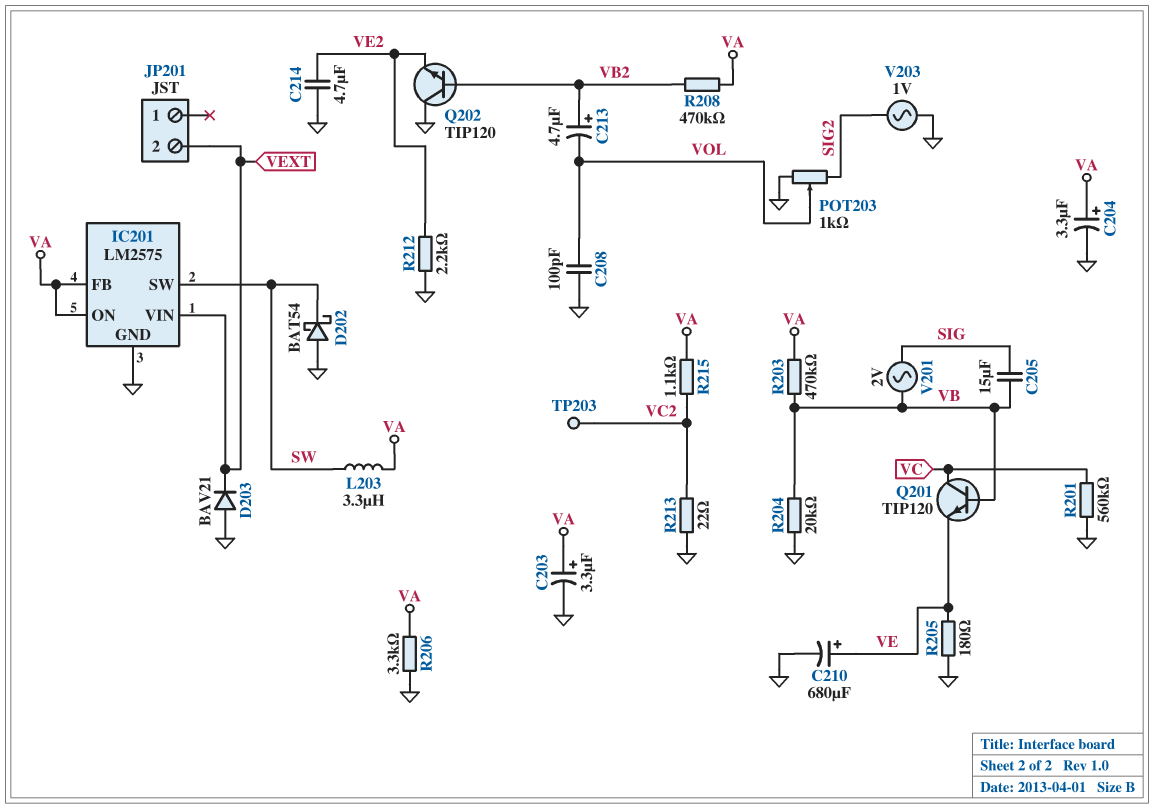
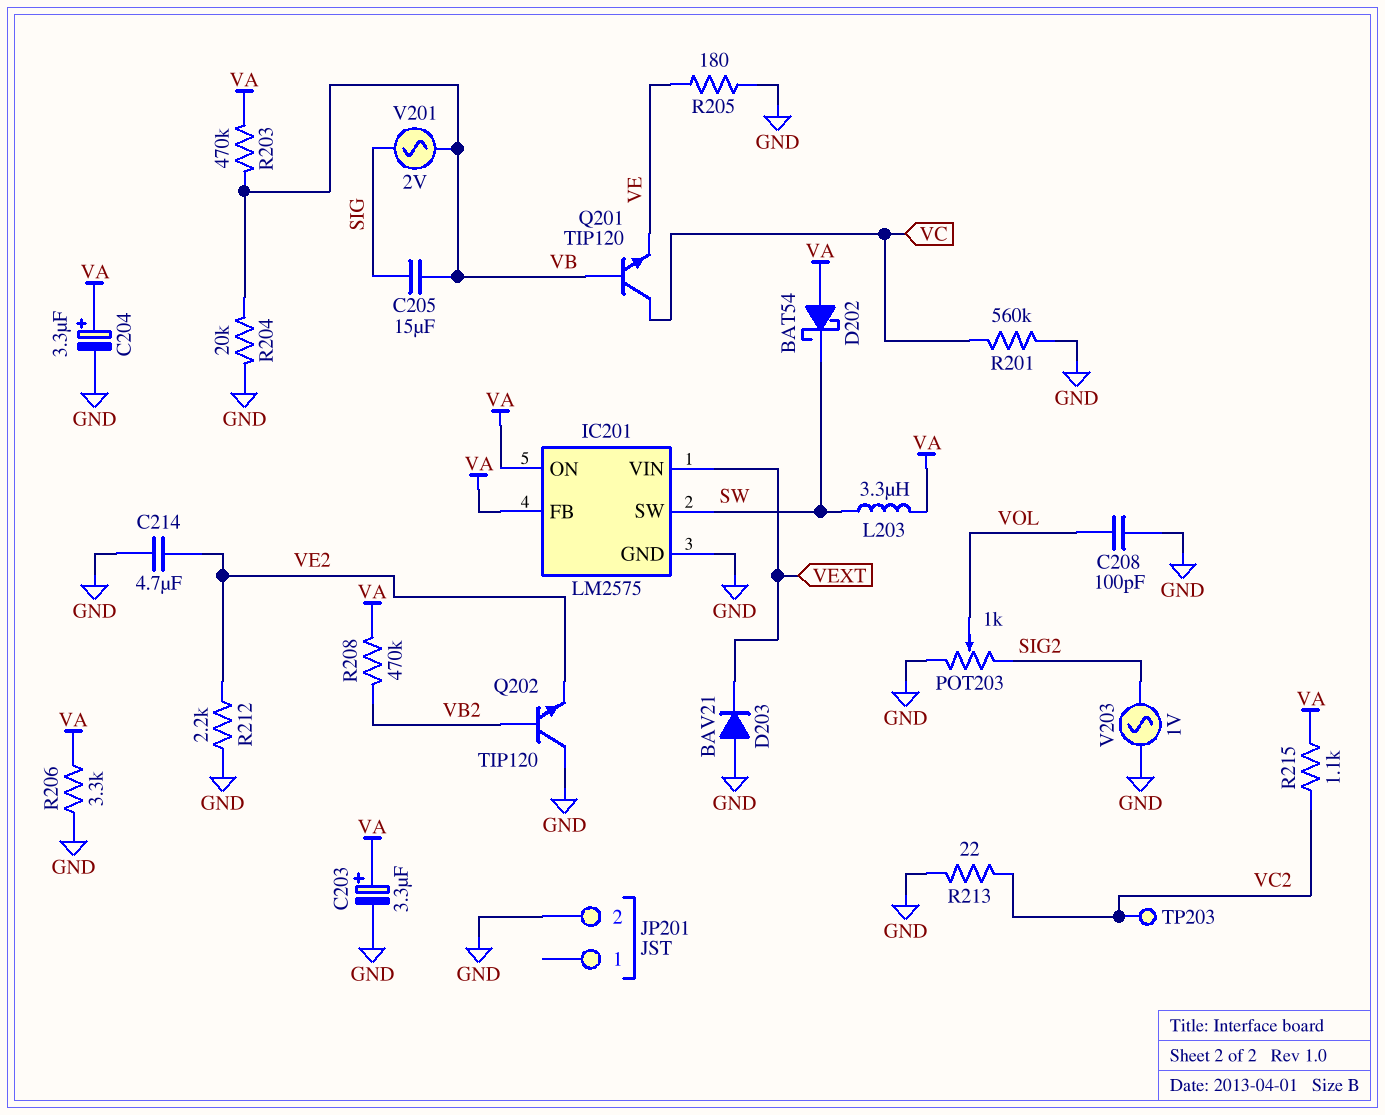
C210: 680uF (plus VE, minus GND) -> none
C213: 4.7uF (plus VB2, minus VOL) -> none
D202: schottky BAT54 (A GND, K SW) -> schottky BAT54 (A VA, K SW)
JP201 pin 2: VEXT -> GND

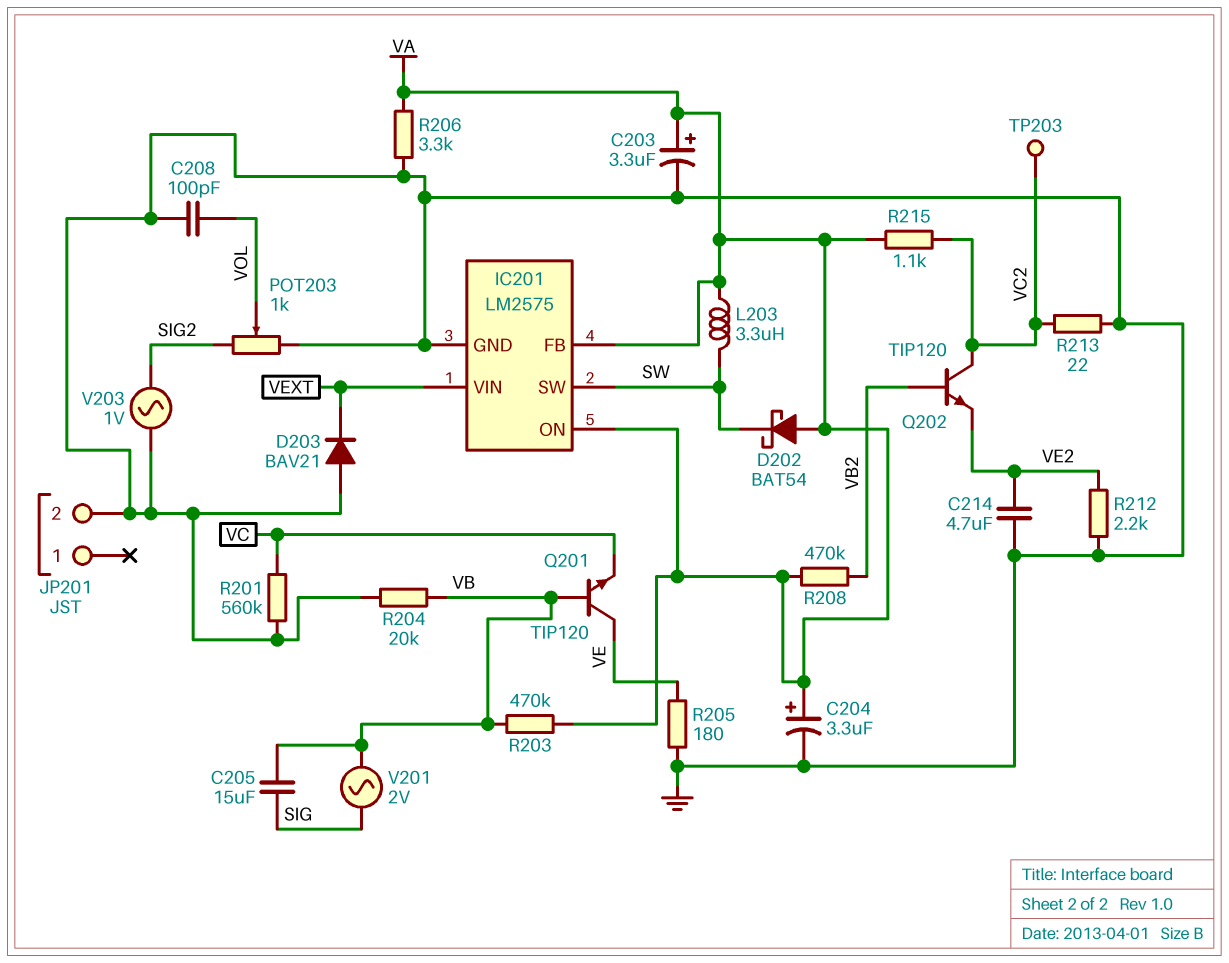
Q201: NPN TIP120 (B VB, C VC, E VE) -> NPN TIP120 (B VB, C VE, E VC)
Q202: NPN TIP120 (B VB2, C GND, E VE2) -> NPN TIP120 (B VB2, C VC2, E VE2)

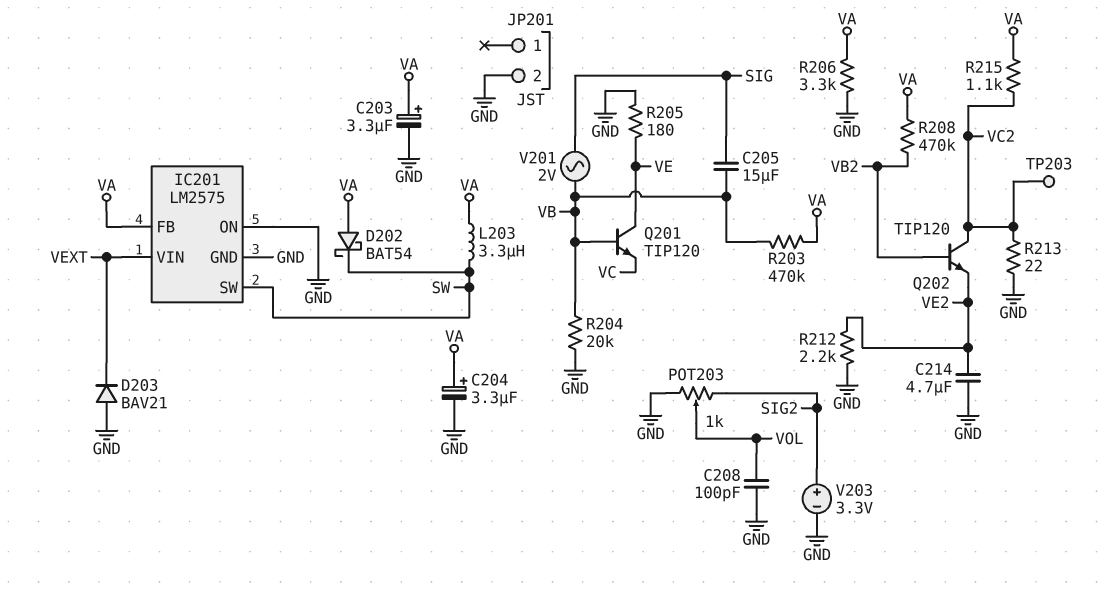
IC201 pin ON: VA -> GND
R201: 560k (GND, VC) -> none
V203: AC 1V (GND, SIG2) -> 3.3V (plus SIG2, minus GND)

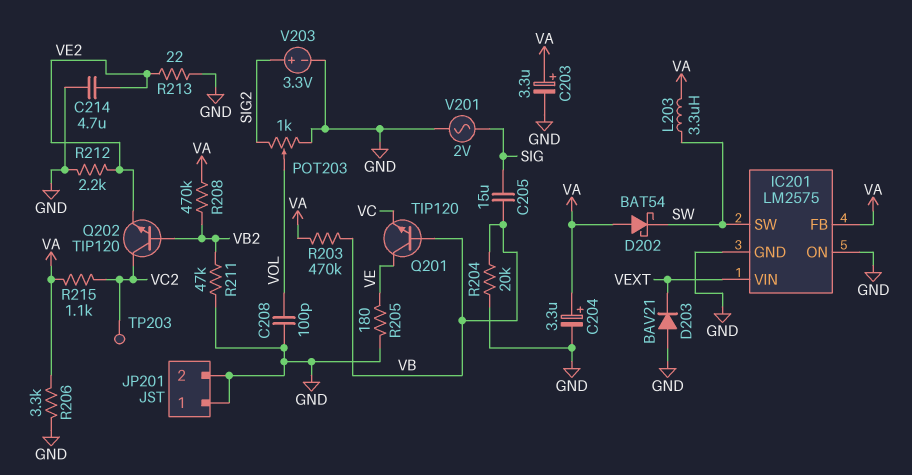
JP201 pin 1: none -> GND
R211: none -> 47k (GND, VB2)
R213: 22 (GND, VC2) -> 22 (GND, VE2)
V201: AC 2V (SIG, VB) -> AC 2V (GND, SIG)

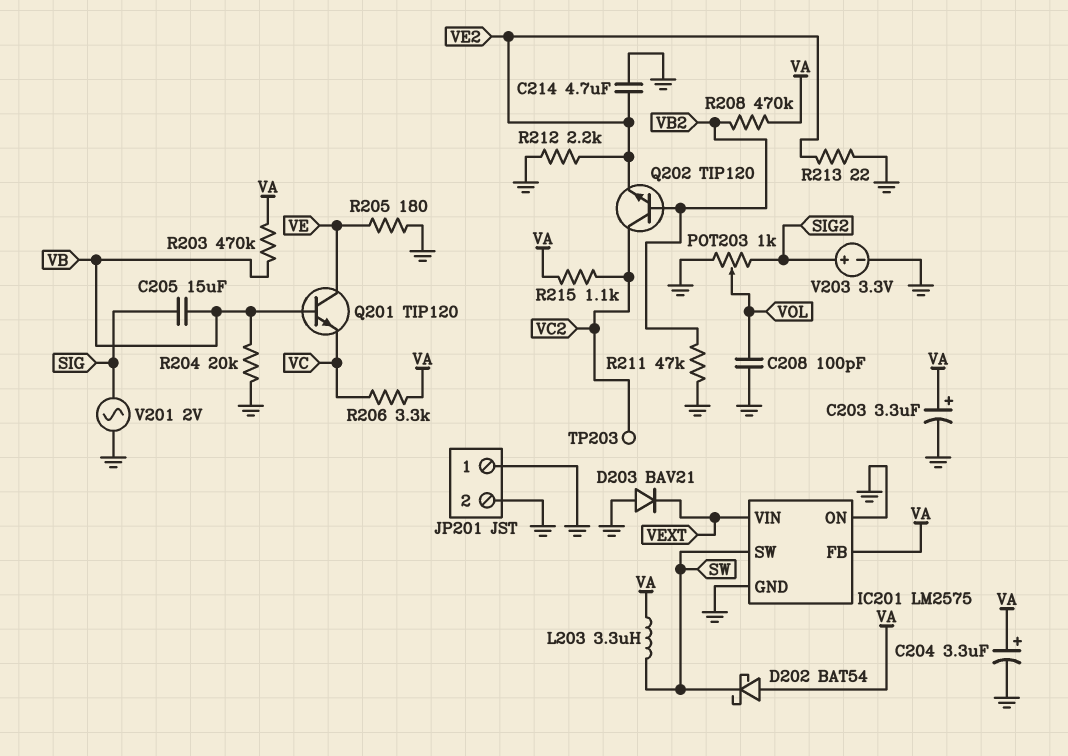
R206: 3.3k (GND, VA) -> 3.3k (VA, VC)

